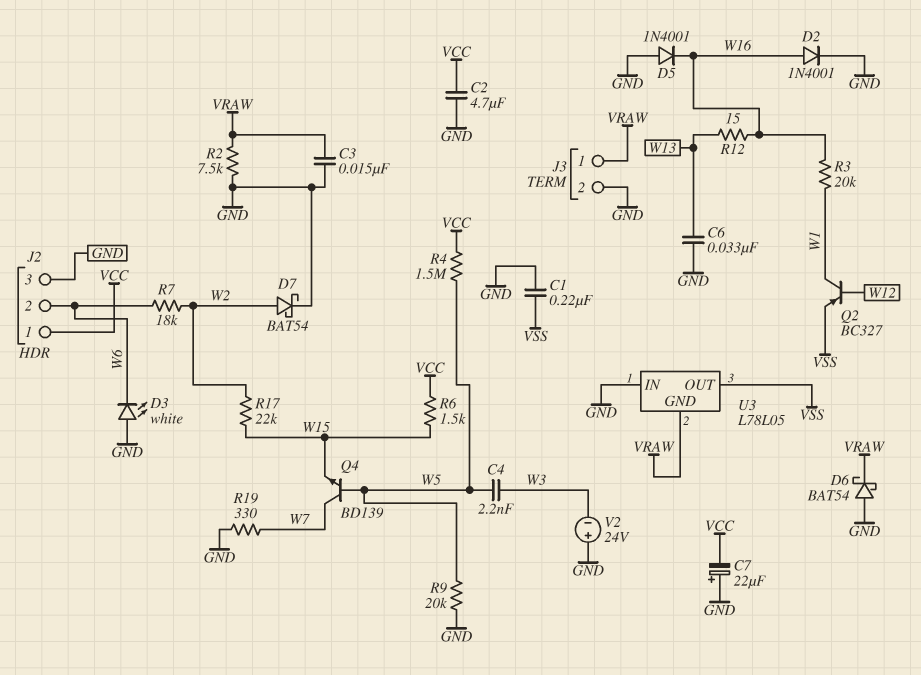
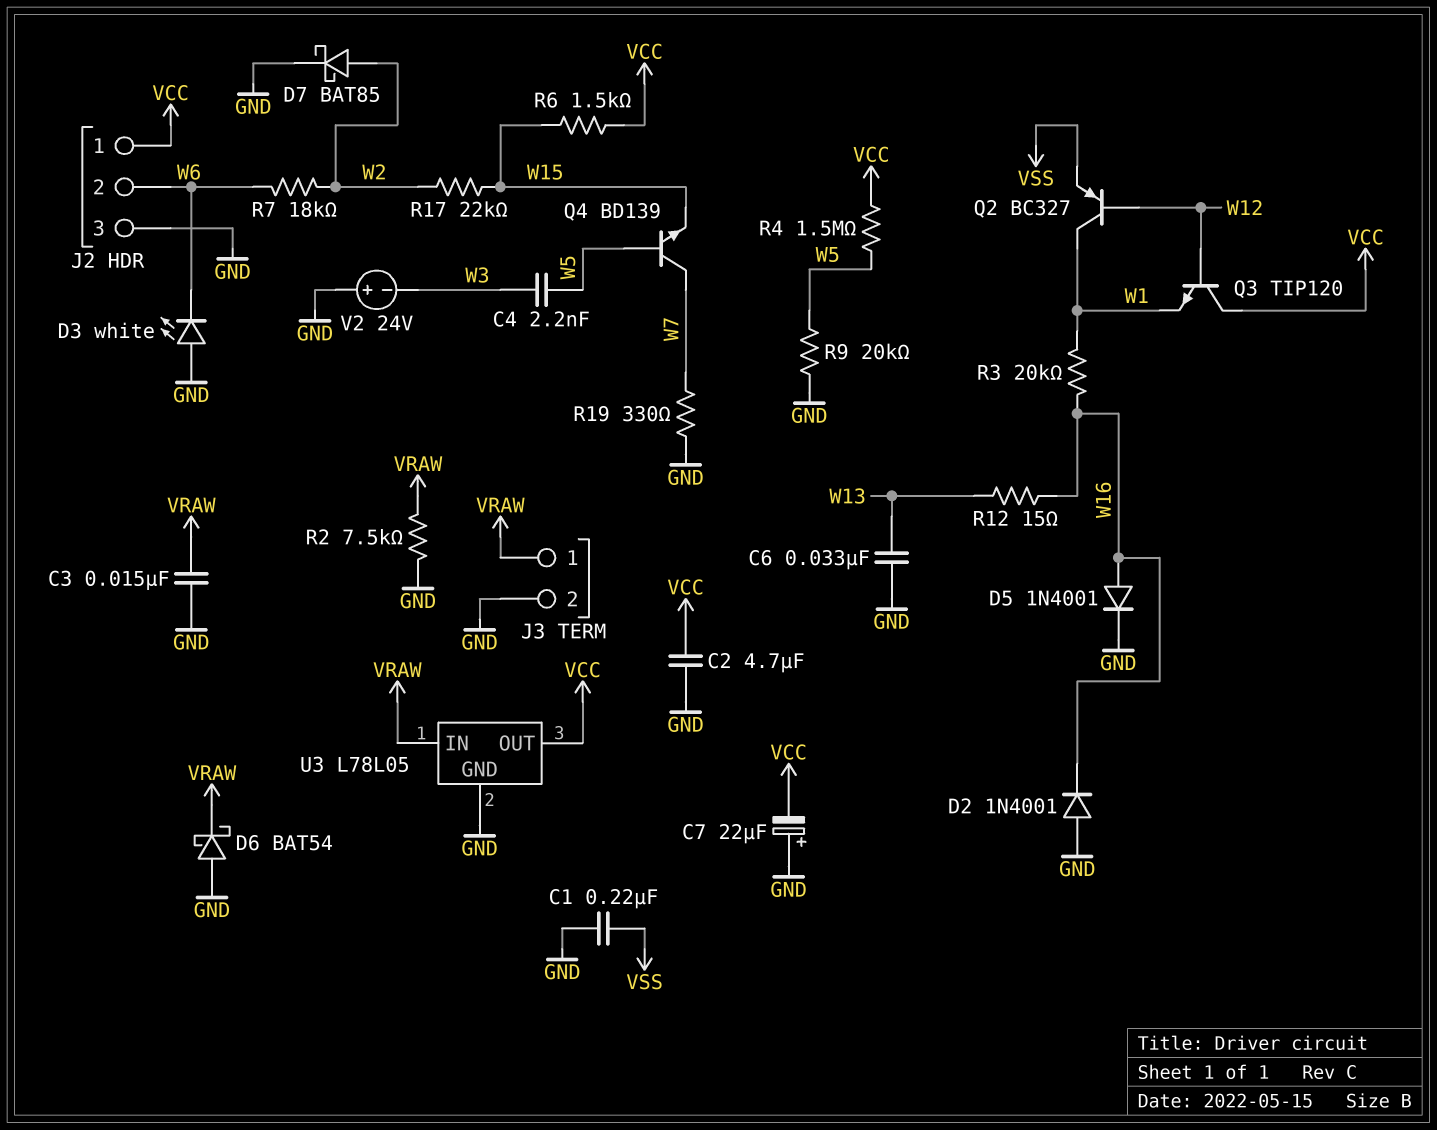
D2: diode 1N4001 (A W16, K GND) -> diode 1N4001 (A GND, K W16)
D5: diode 1N4001 (A GND, K W16) -> diode 1N4001 (A W16, K GND)
D7: schottky BAT54 (A W2, K GND) -> schottky BAT85 (A W2, K GND)
Q3: none -> NPN TIP120 (B W12, C VCC, E W1)
U3 pin GND: VRAW -> GND
U3 pin IN: GND -> VRAW
U3 pin OUT: VSS -> VCC

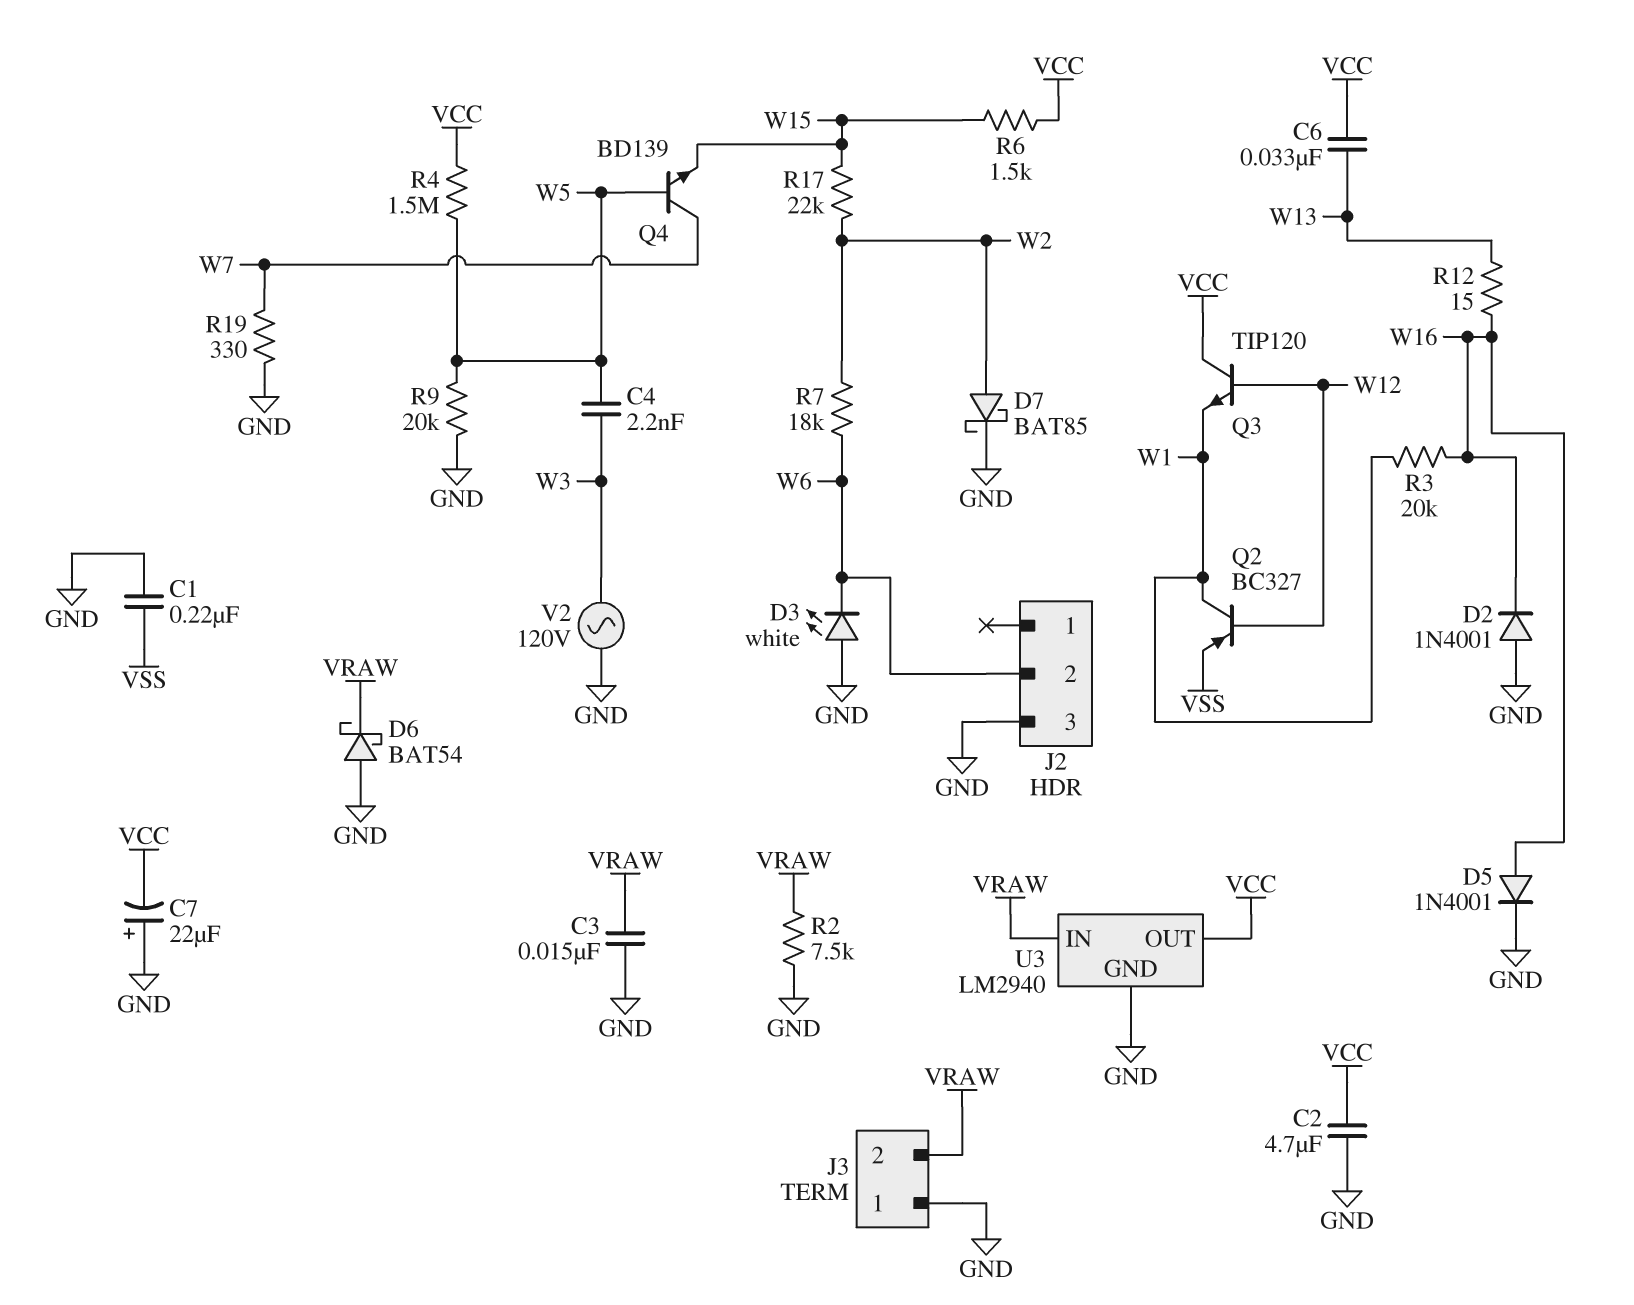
C6: 33nF (GND, W13) -> 33nF (VCC, W13)
J2 pin 1: VCC -> none
J3 pin 1: VRAW -> GND
J3 pin 2: GND -> VRAW
U3: L78L05 -> LM2940
V2: 24V (plus GND, minus W3) -> AC 120V (GND, W3)

